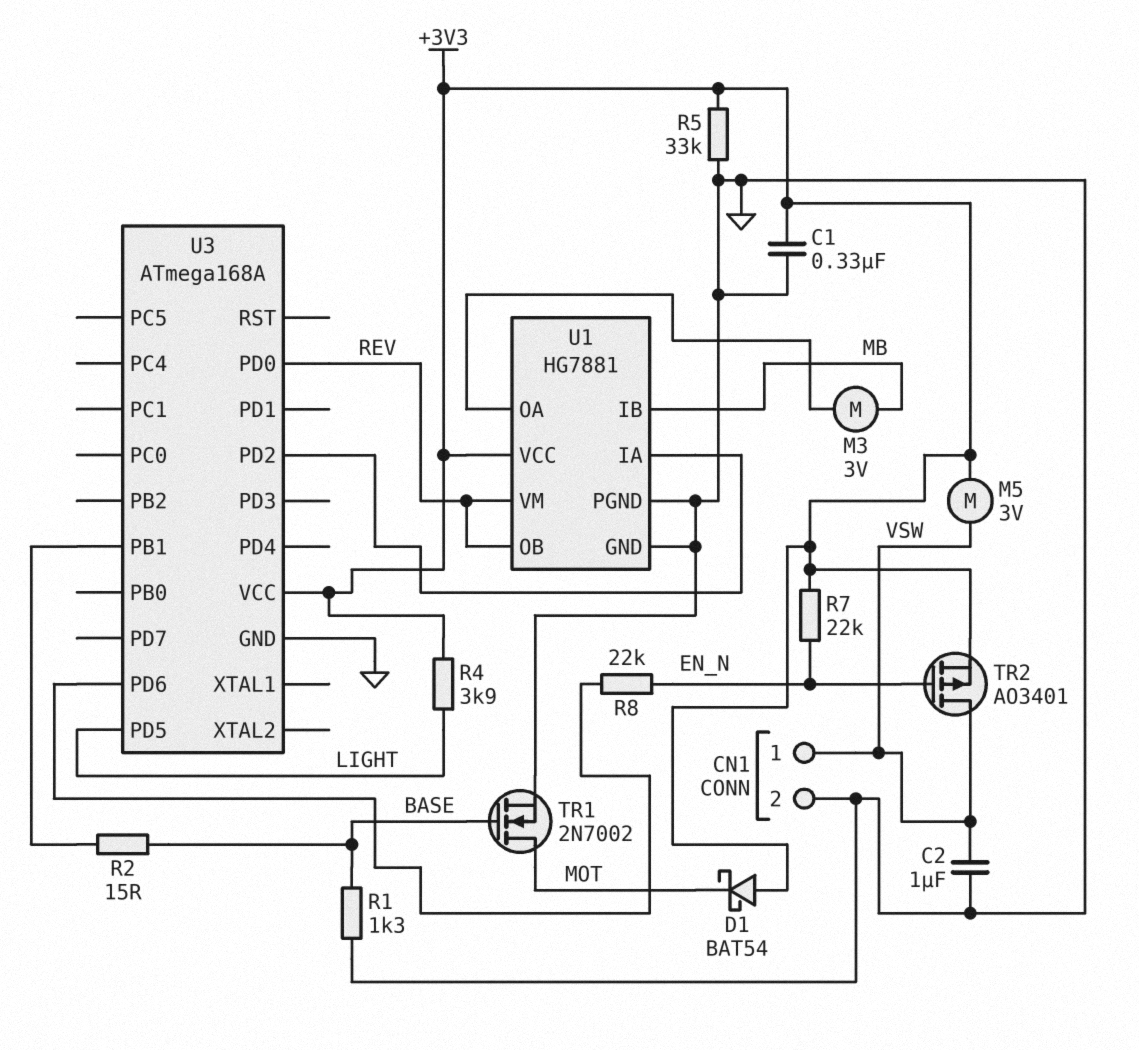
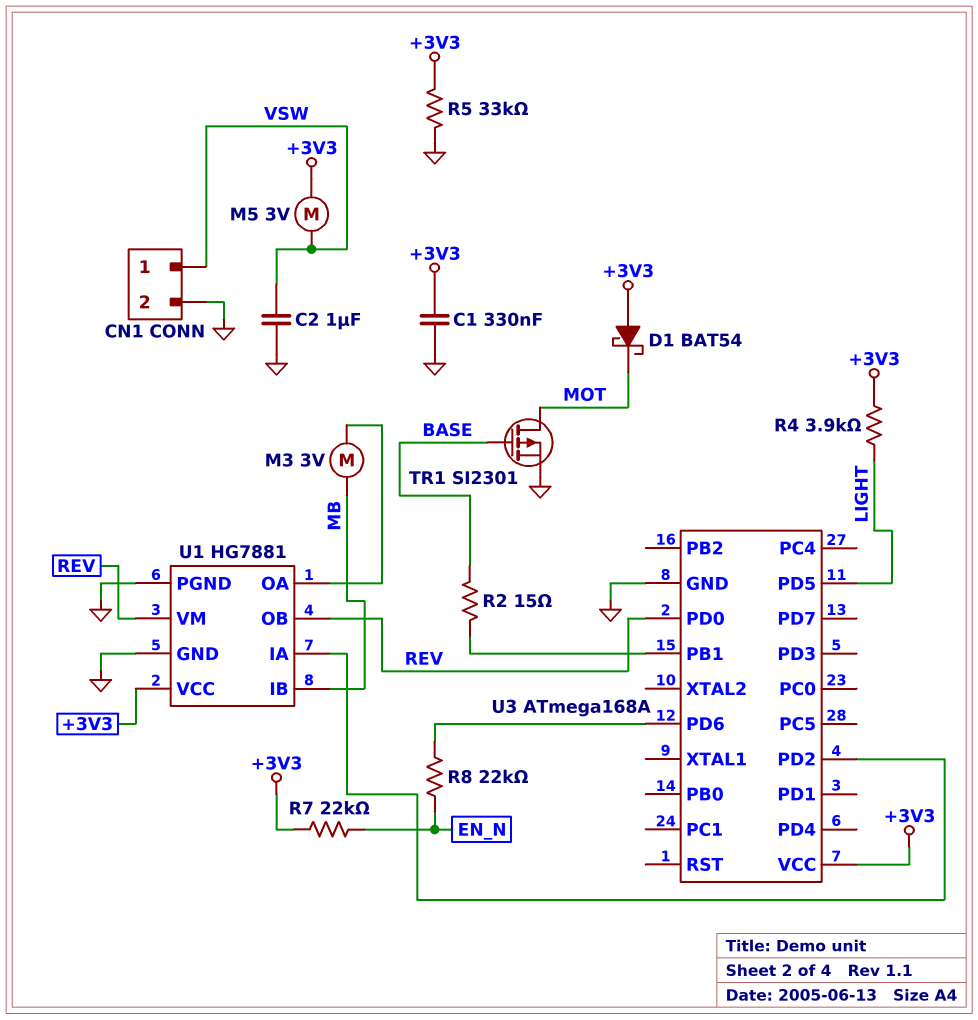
R1: 1.3k (BASE, GND) -> none
TR1: NMOS 2N7002 (G BASE, D MOT, S GND) -> PMOS SI2301 (G BASE, D MOT, S GND)
TR2: PMOS AO3401 (G EN_N, D VSW, S +3V3) -> none

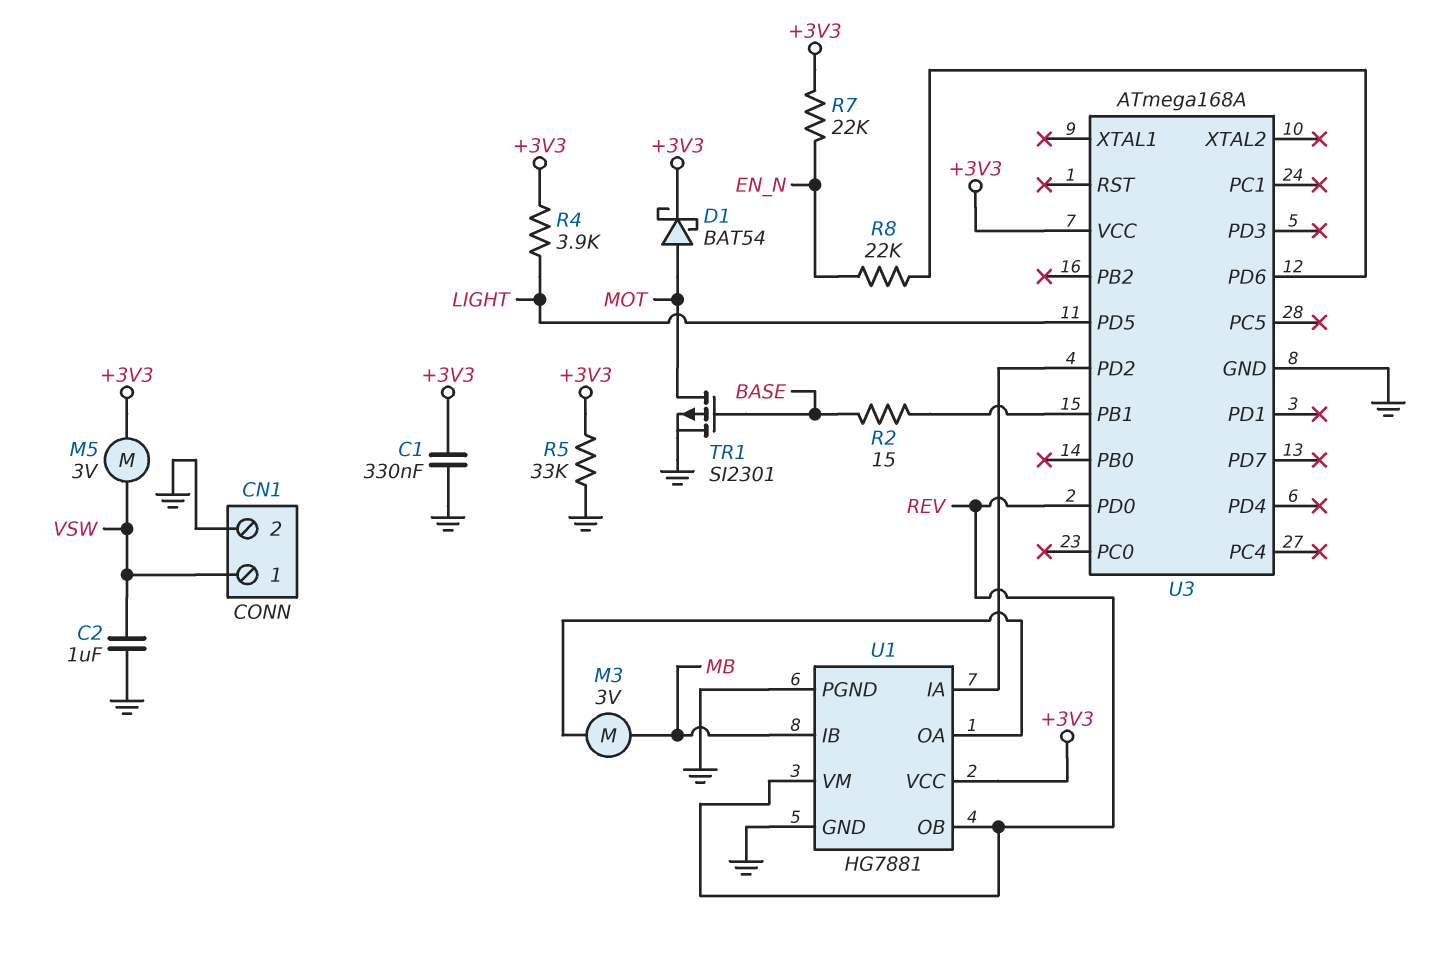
D1: schottky BAT54 (A +3V3, K MOT) -> schottky BAT54 (A MOT, K +3V3)

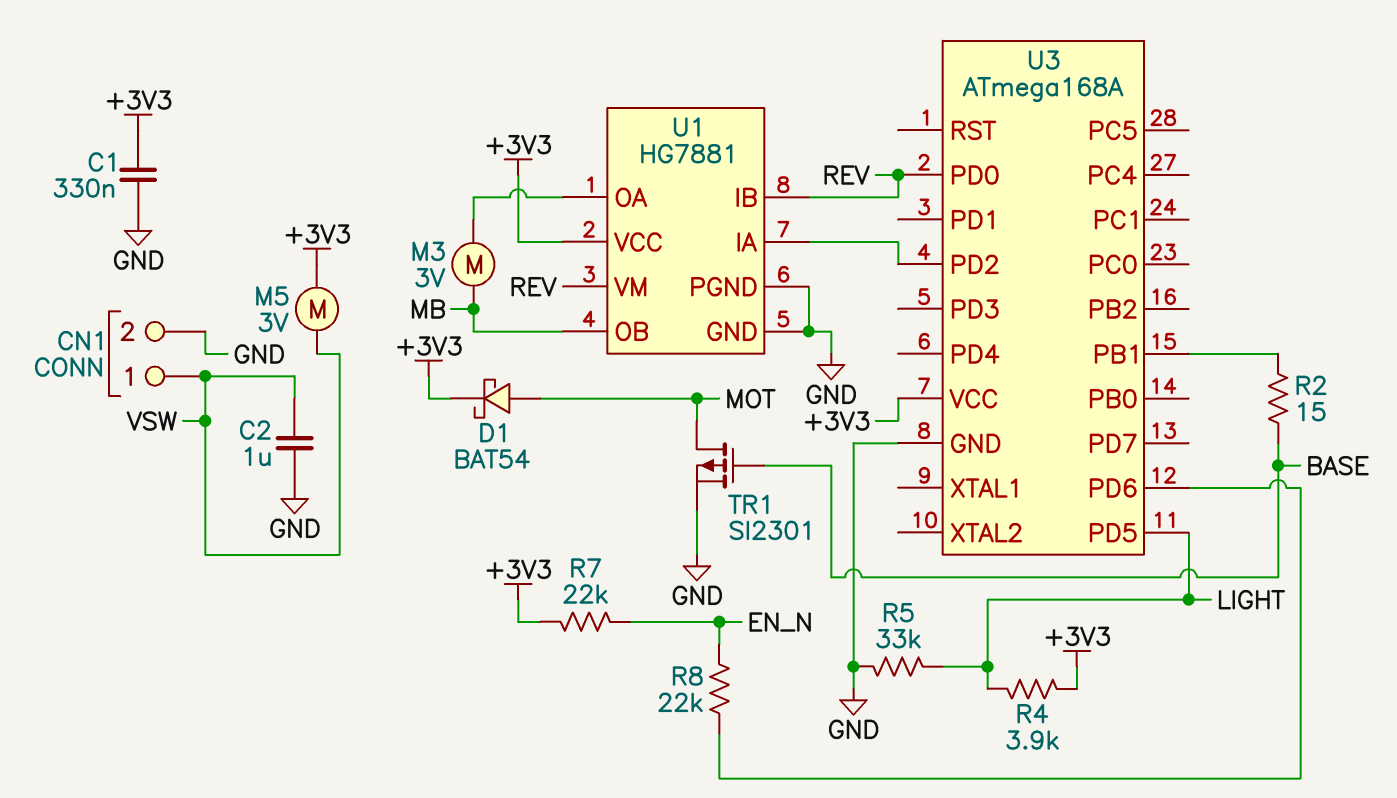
R5: 33k (+3V3, GND) -> 33k (GND, LIGHT)
U1 pin IB: MB -> REV
U1 pin OB: REV -> MB

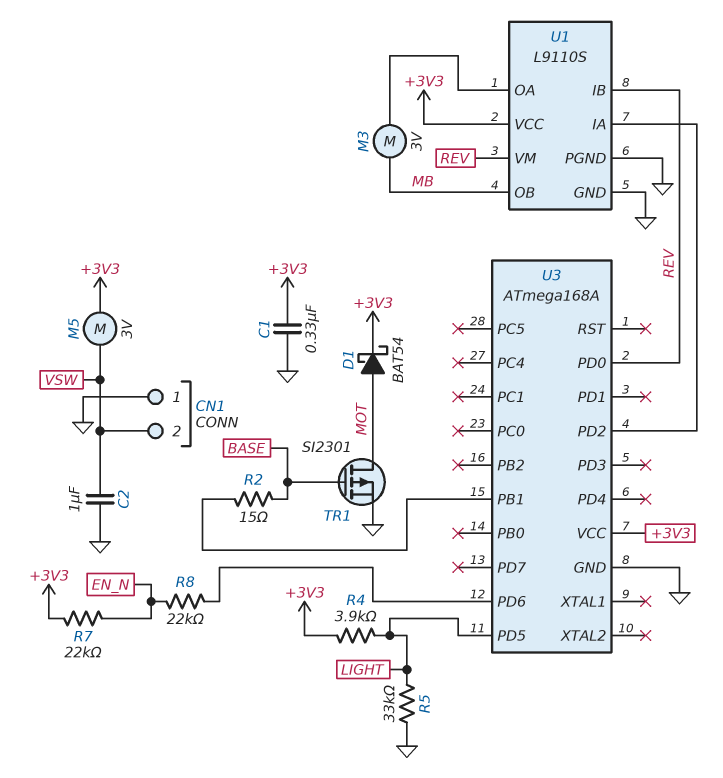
CN1 pin 1: VSW -> GND
CN1 pin 2: GND -> VSW
U1: HG7881 -> L9110S

